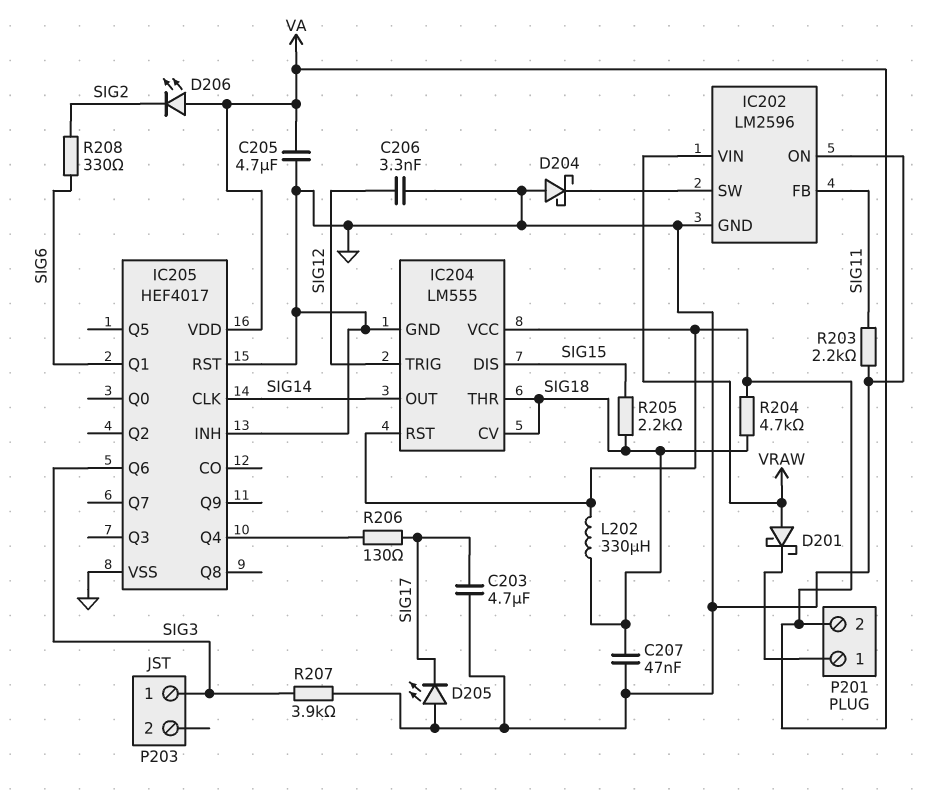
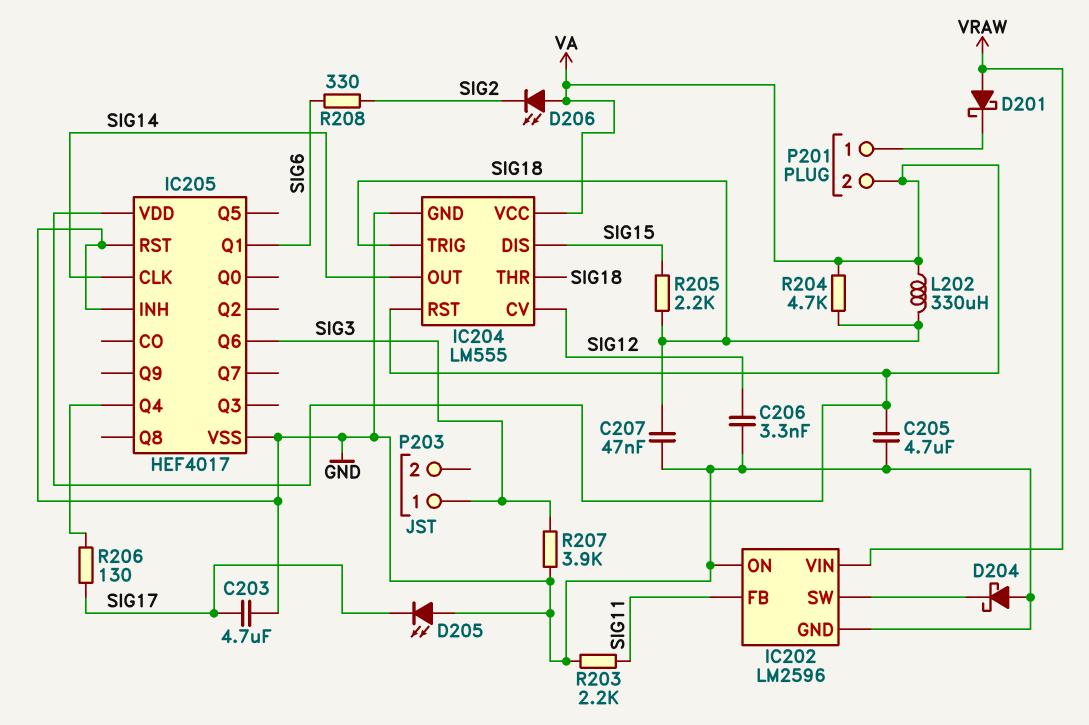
IC204 pin CV: SIG18 -> SIG12
IC204 pin TRIG: SIG12 -> SIG18

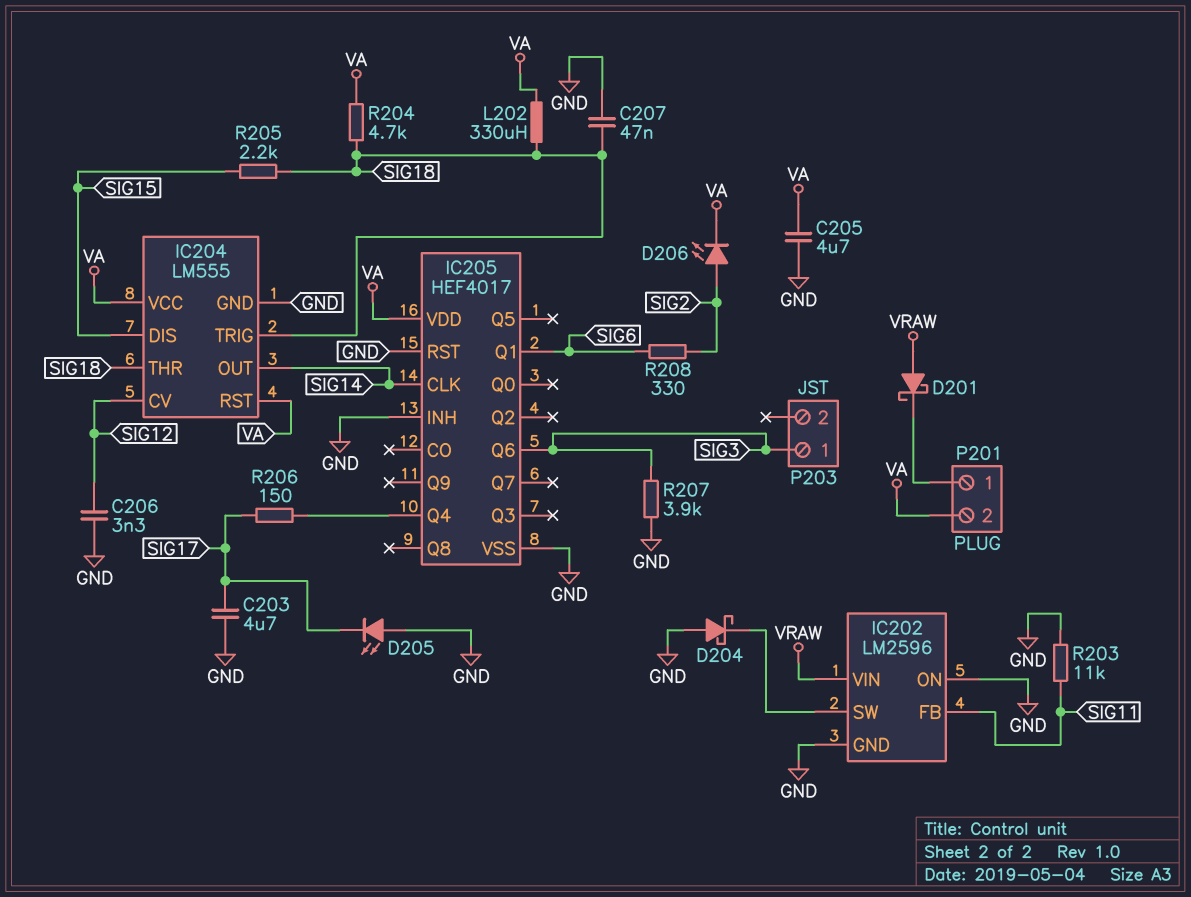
D206: LED (A VA, K SIG2) -> LED (A SIG2, K VA)
R203: 2.2k (GND, SIG11) -> 11k (GND, SIG11)
R206: 130 (IC205/Q4, SIG17) -> 150 (IC205/Q4, SIG17)

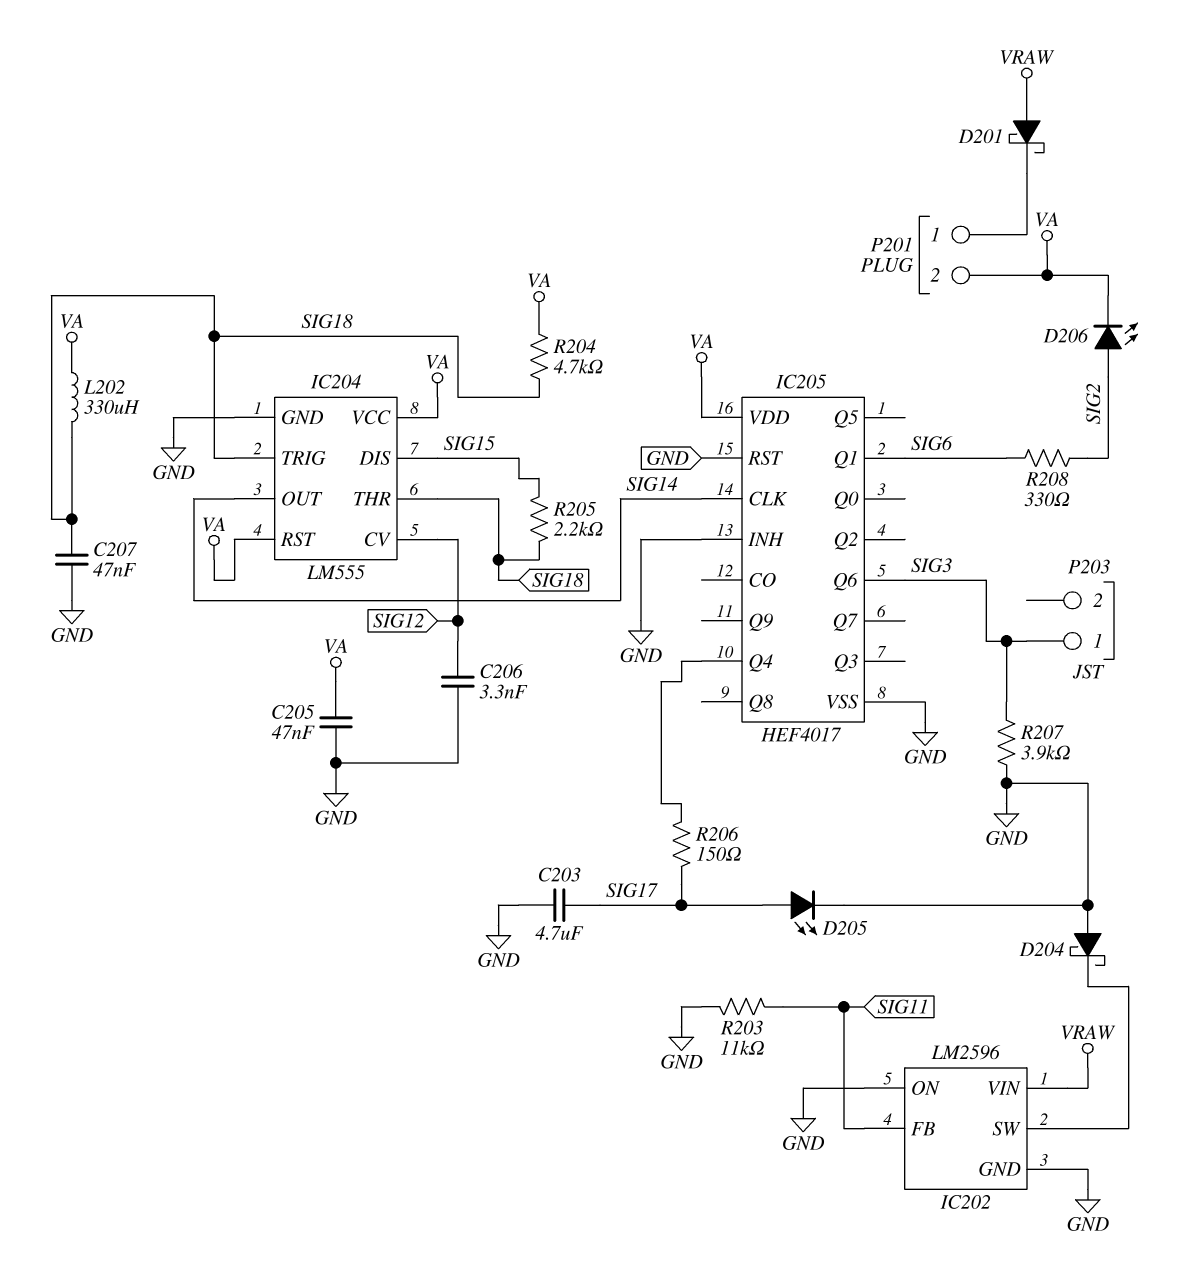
C205: 4.7uF (GND, VA) -> 47nF (GND, VA)
D205: LED (A GND, K SIG17) -> LED (A SIG17, K GND)

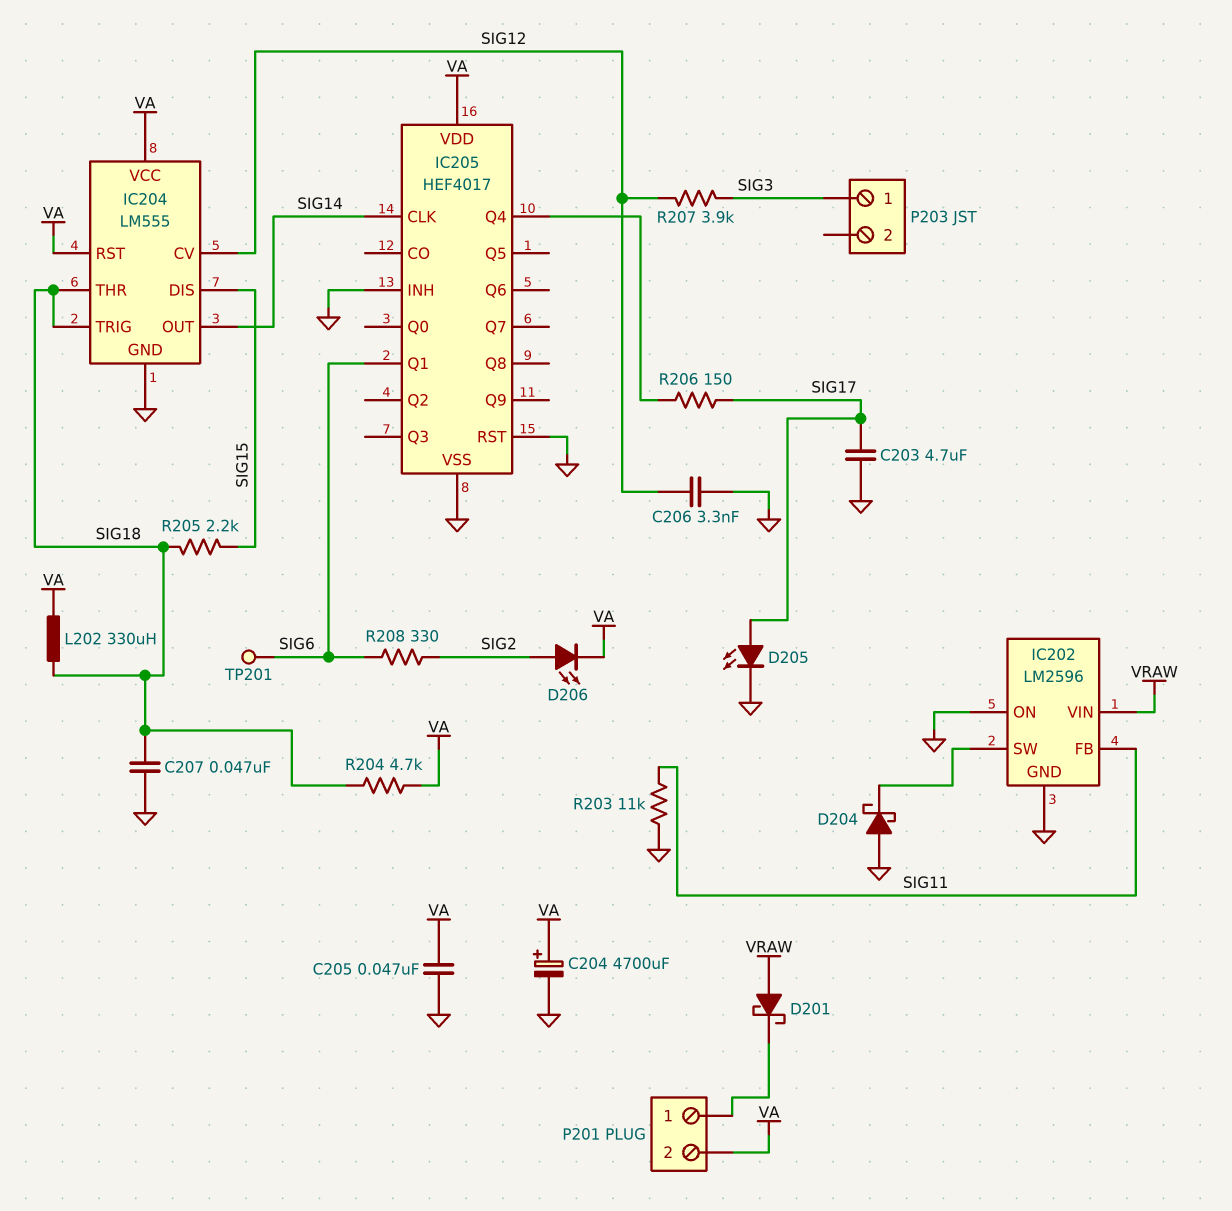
C204: none -> 4700uF (plus VA, minus GND)
IC205 pin Q6: SIG3 -> none
R207: 3.9k (GND, SIG3) -> 3.9k (SIG3, SIG12)
TP201: none -> test point (SIG6)

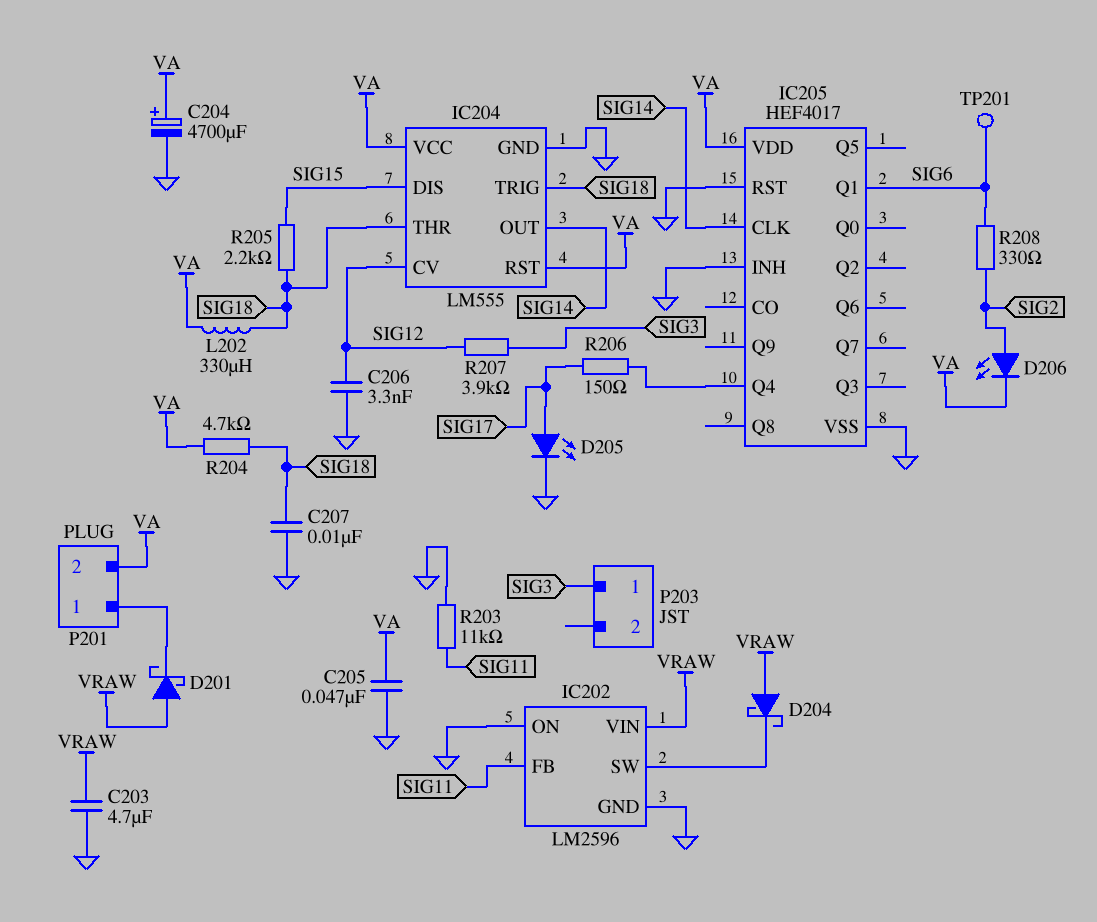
C203: 4.7uF (GND, SIG17) -> 4.7uF (GND, VRAW)
C207: 47nF (GND, SIG18) -> 10nF (GND, SIG18)
D204: schottky (A GND, K IC202/SW) -> schottky (A VRAW, K IC202/SW)

